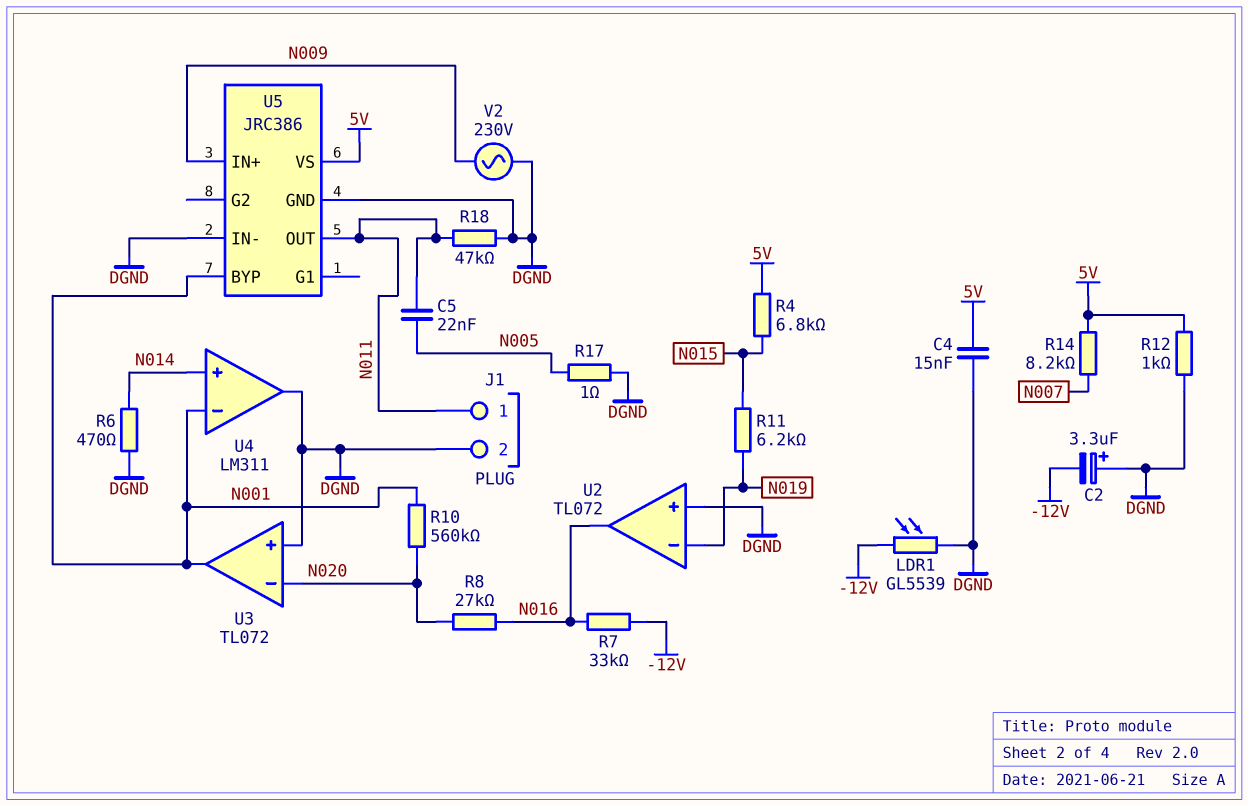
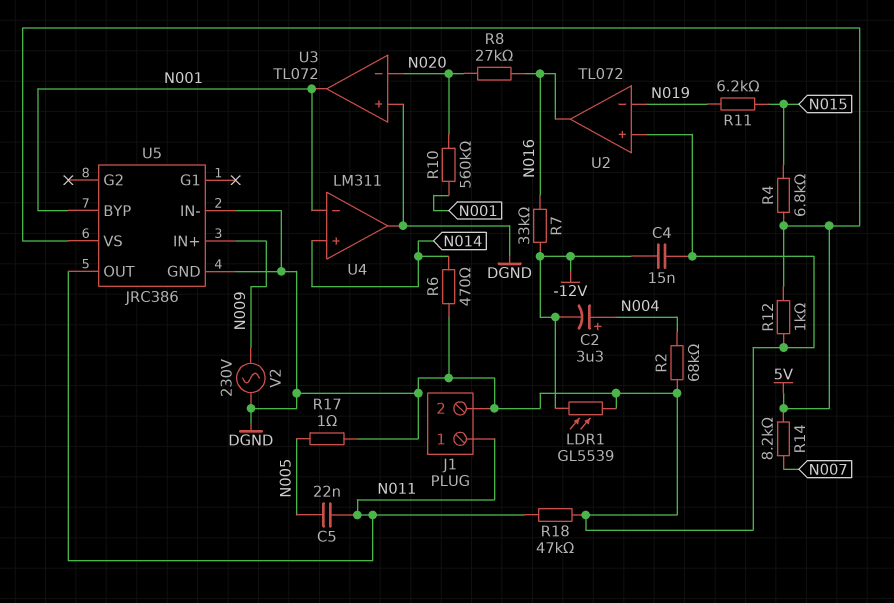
C2: 3.3uF (plus DGND, minus -12V) -> 3.3uF (plus N004, minus -12V)
C4: 15nF (5V, DGND) -> 15nF (-12V, DGND)
R2: none -> 68k (DGND, N004)

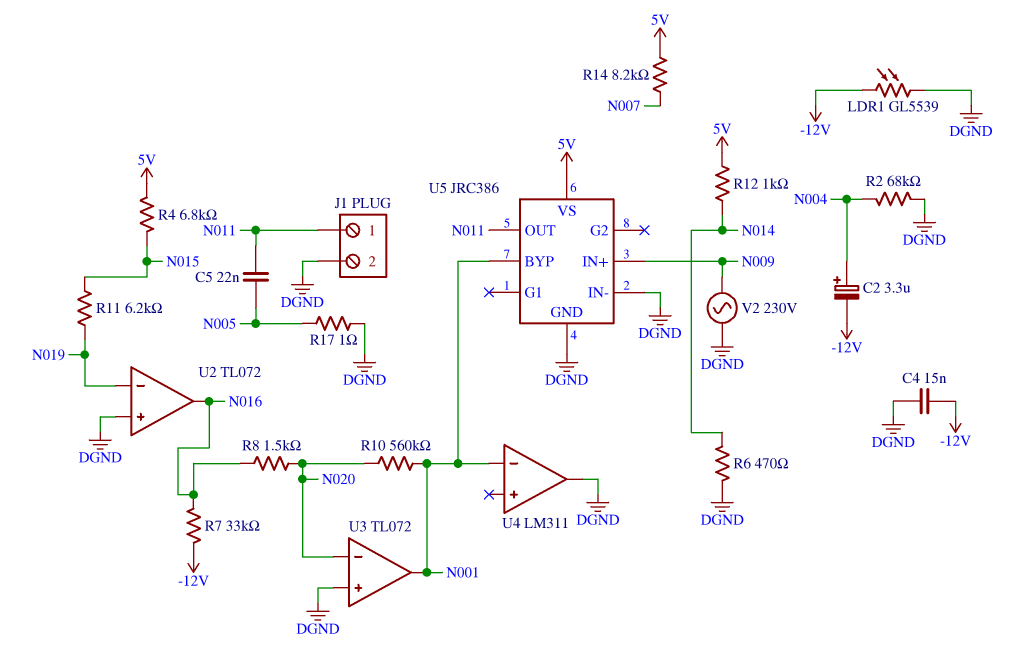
R8: 27k (N016, N020) -> 1.5k (N016, N020)
R12: 1k (5V, DGND) -> 1k (5V, N014)
R18: 47k (DGND, N011) -> none
U4 pin in+: N014 -> none

